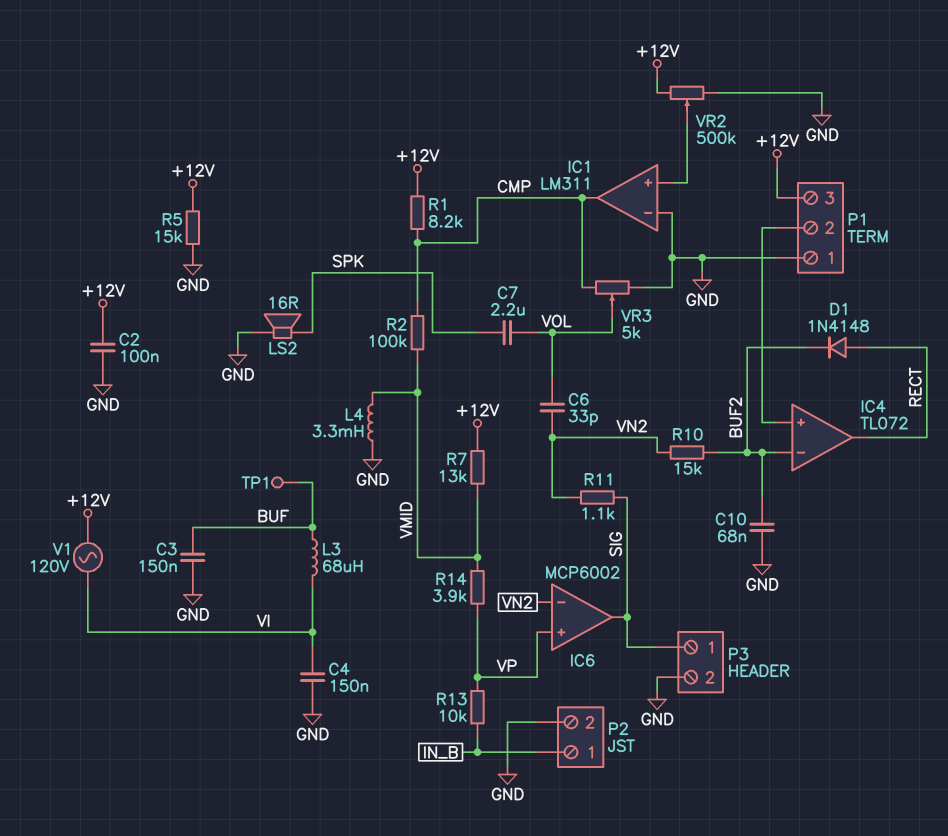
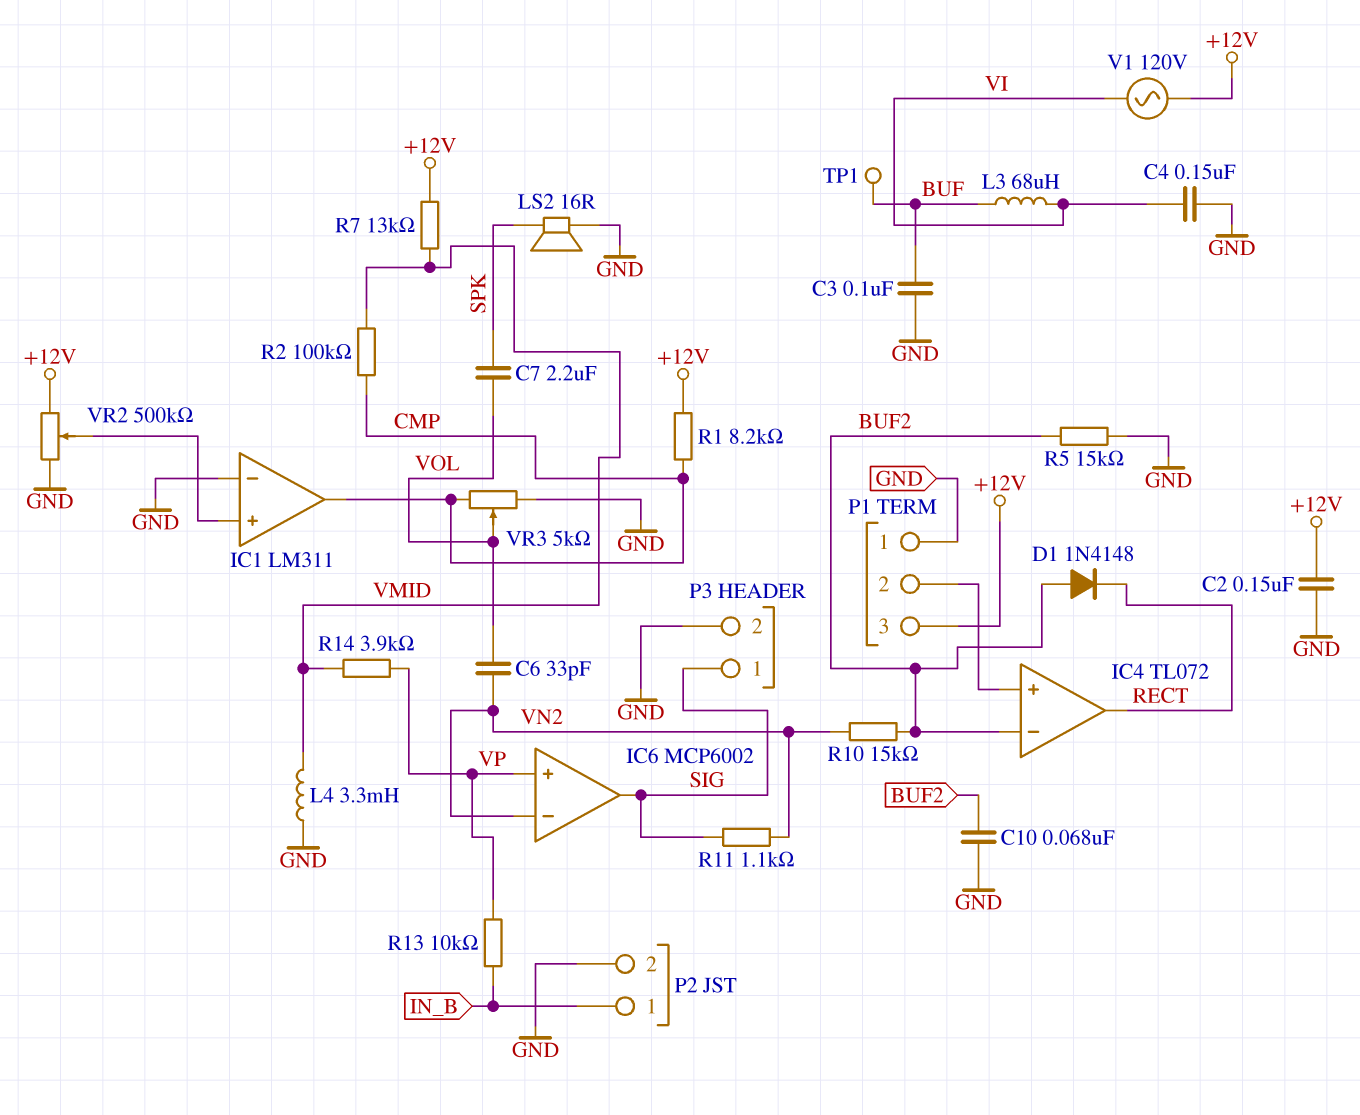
C2: 100nF (+12V, GND) -> 150nF (+12V, GND)
C3: 150nF (BUF, GND) -> 100nF (BUF, GND)
D1: diode 1N4148 (A RECT, K BUF2) -> diode 1N4148 (A BUF2, K RECT)
R5: 15k (+12V, GND) -> 15k (BUF2, GND)

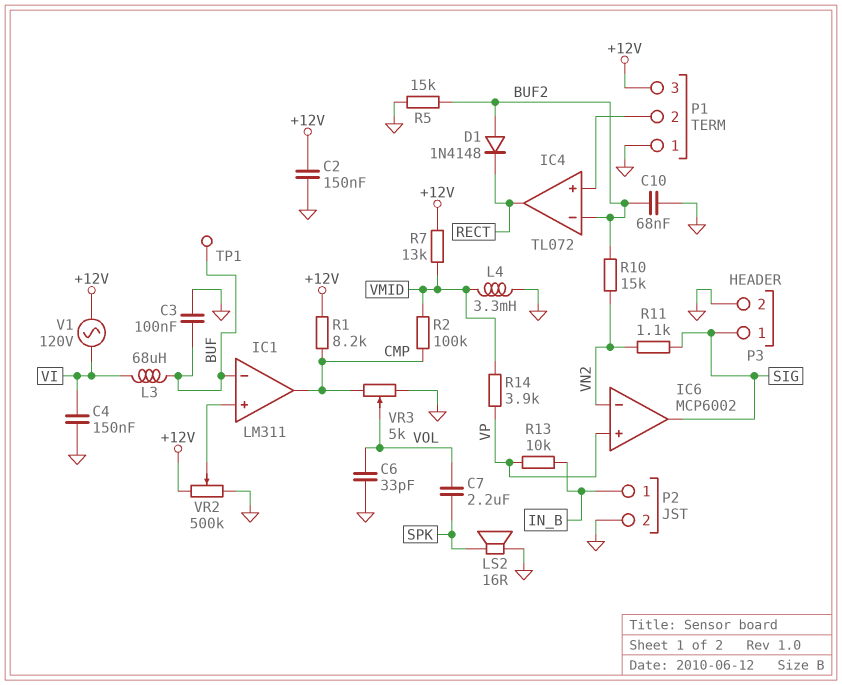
C6: 33pF (VN2, VOL) -> 33pF (GND, VOL)
IC1 pin in-: GND -> BUF

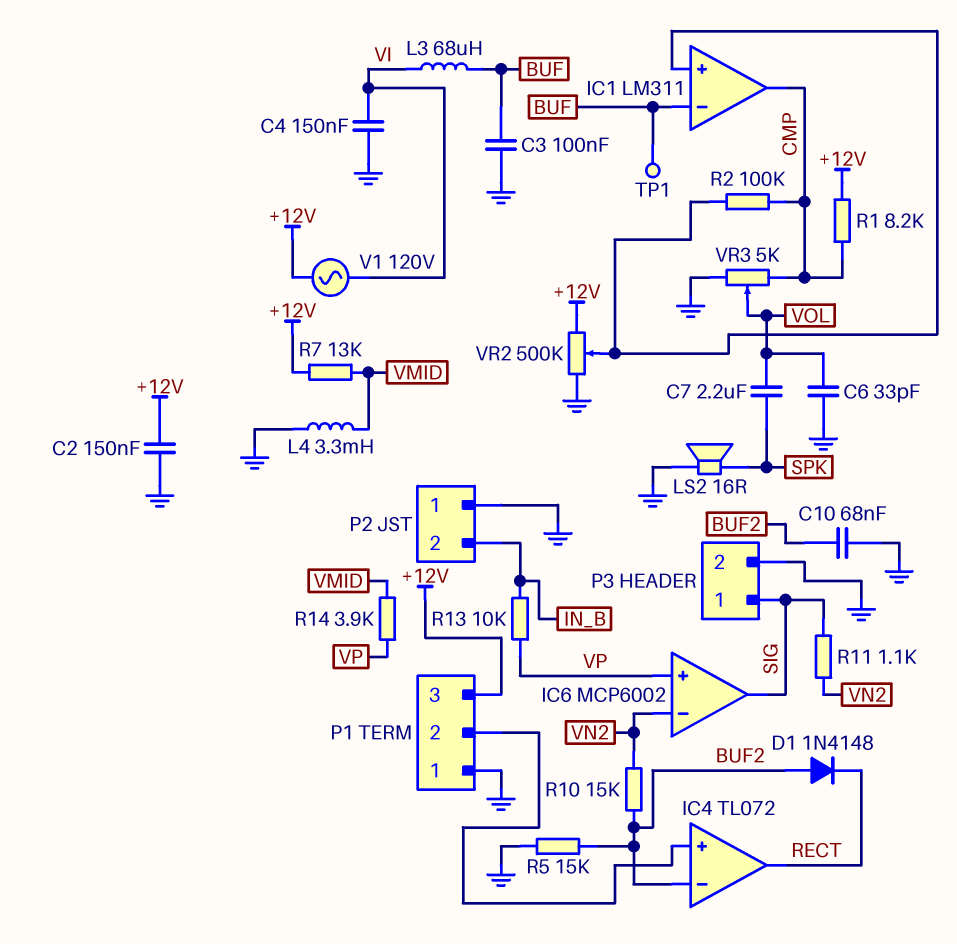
P2 pin 1: IN_B -> GND
P2 pin 2: GND -> IN_B
R2: 100k (CMP, VMID) -> 100k (CMP, IC1/in+)

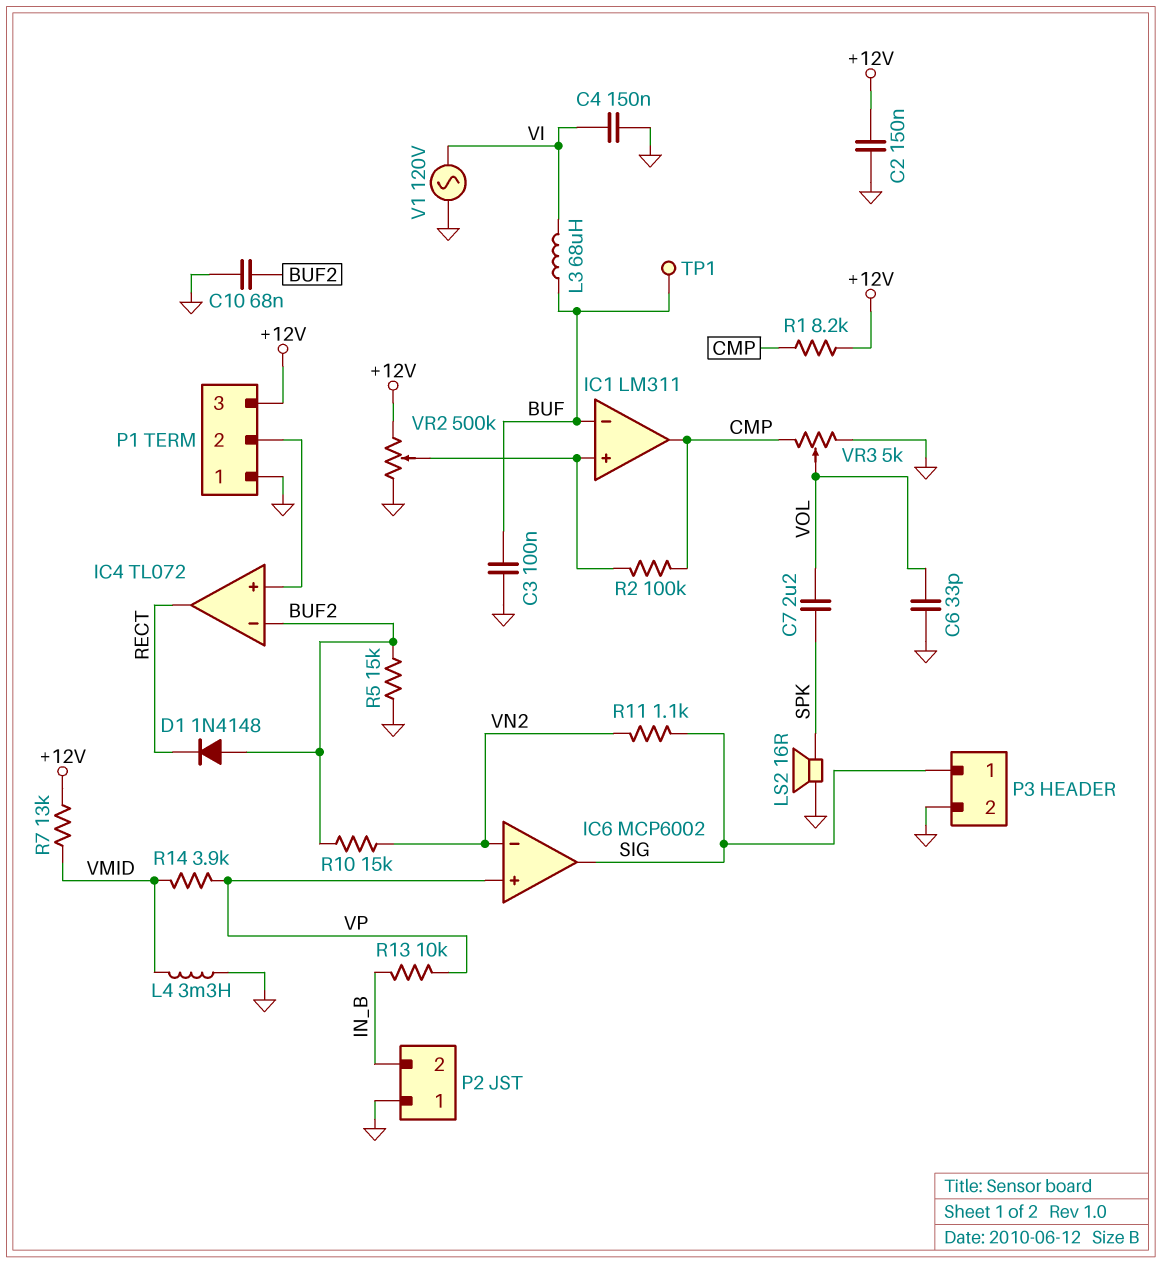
V1: AC 120V (+12V, VI) -> AC 120V (GND, VI)

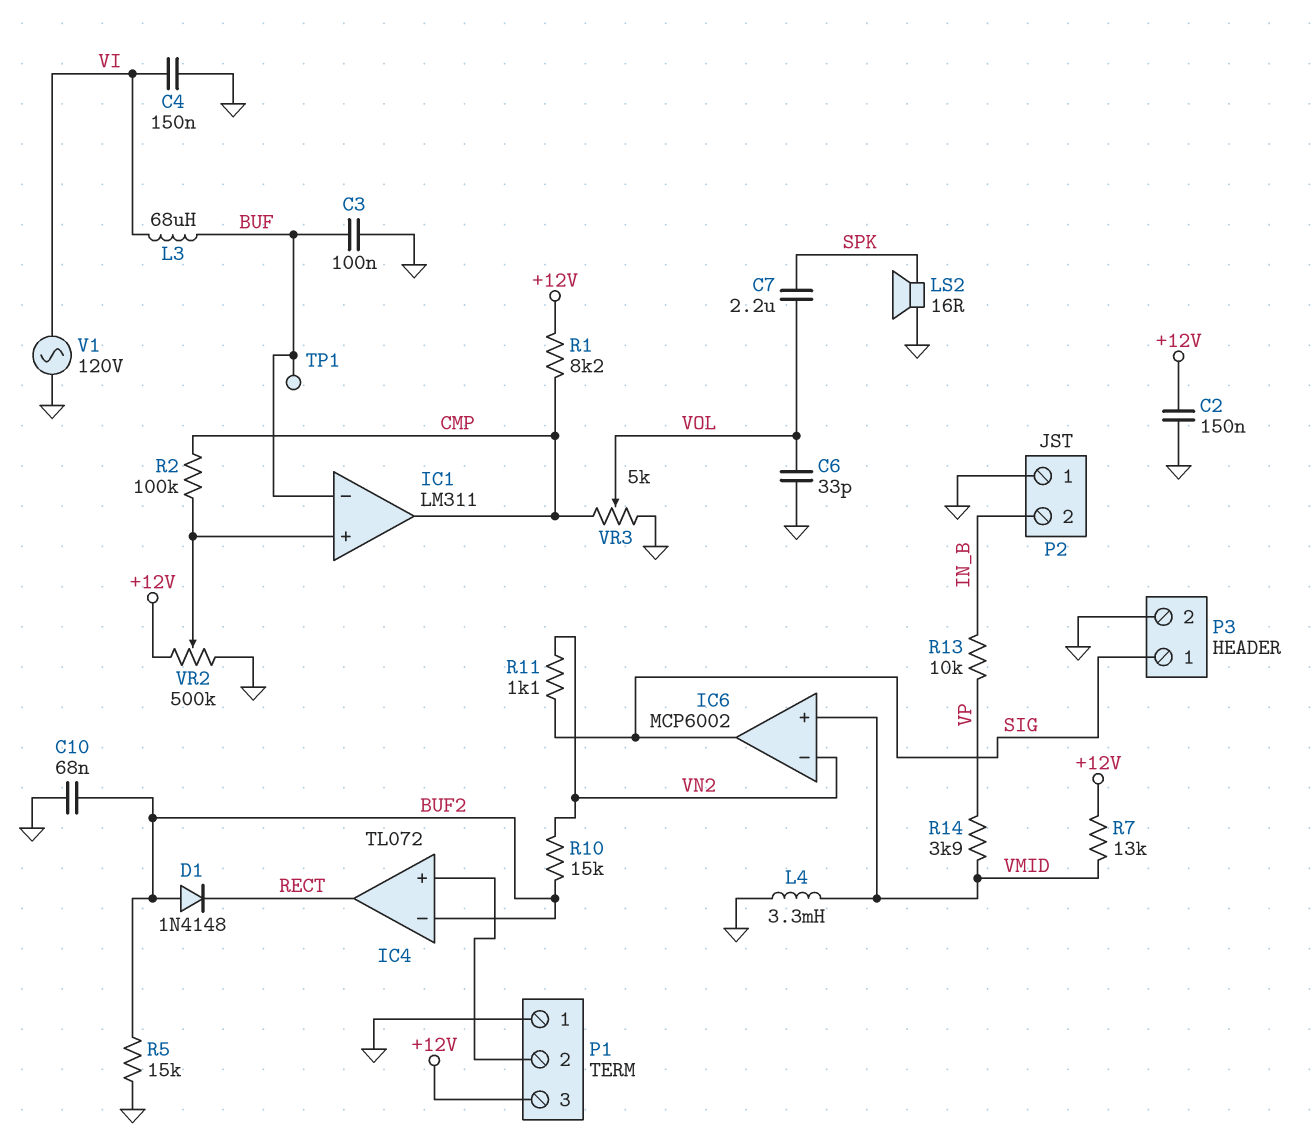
IC6 pin in+: VP -> VMID

